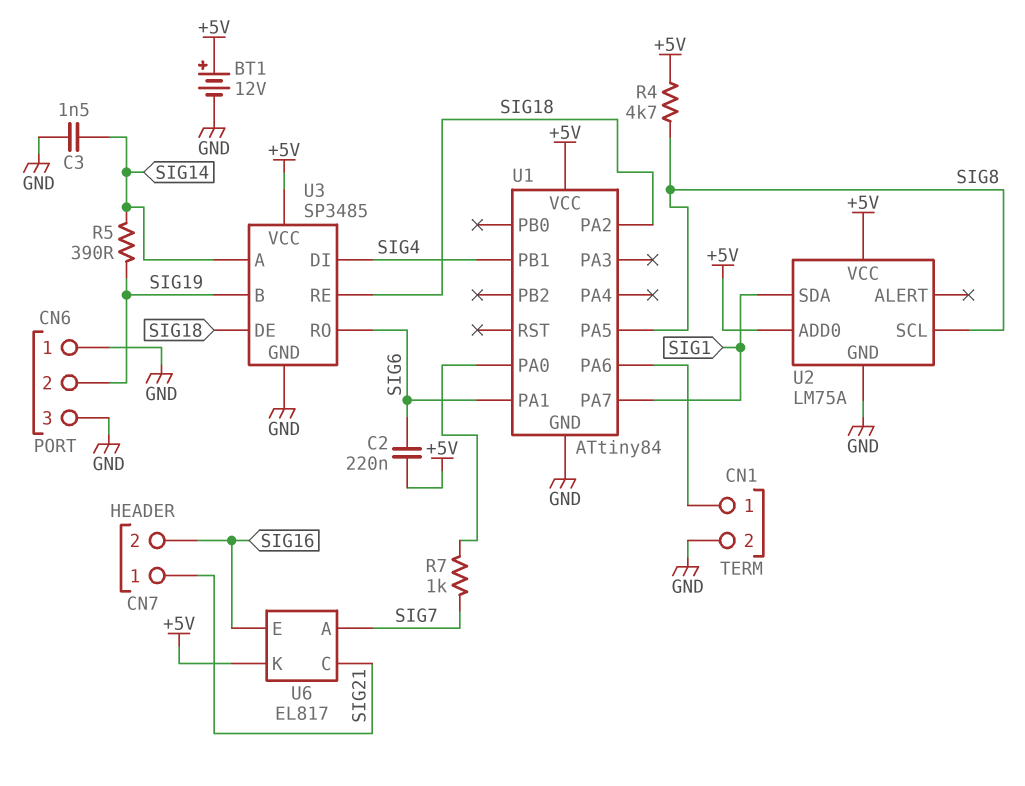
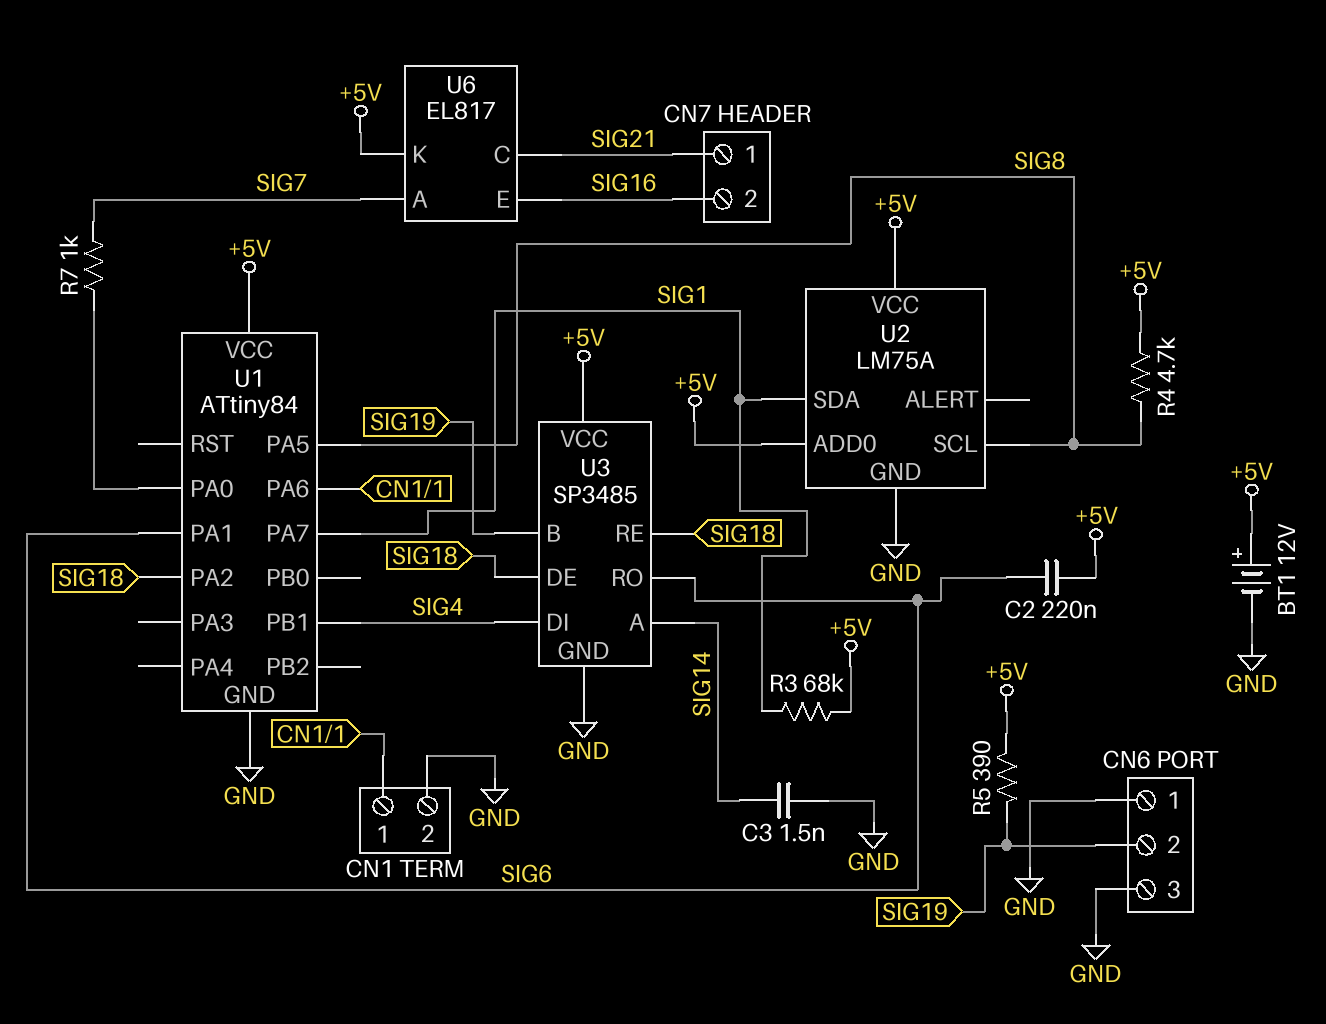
R3: none -> 68k (+5V, SIG1)
R5: 390 (SIG14, SIG19) -> 390 (+5V, SIG19)

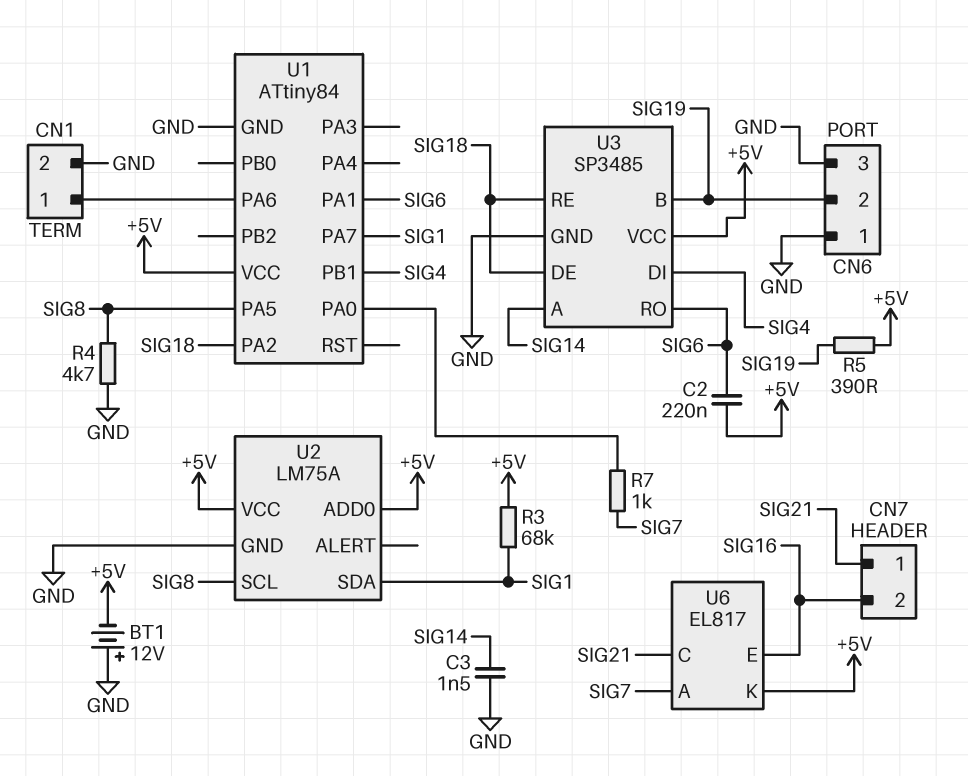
BT1: 12V (plus +5V, minus GND) -> 12V (plus GND, minus +5V)
R4: 4.7k (+5V, SIG8) -> 4.7k (GND, SIG8)

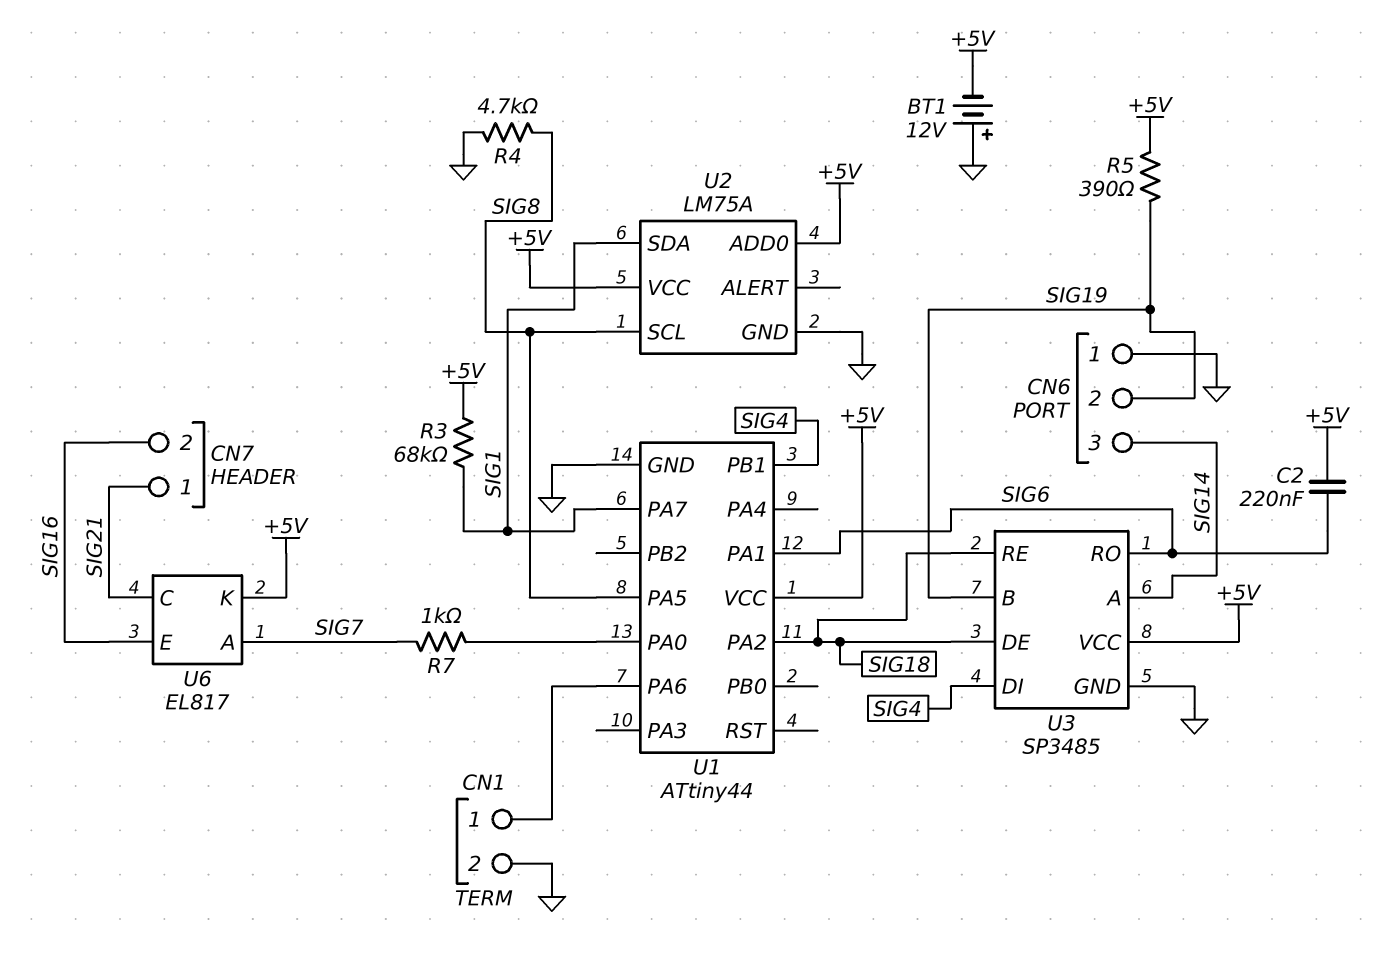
C3: 1.5nF (GND, SIG14) -> none
CN6 pin 3: GND -> SIG14
U1: ATtiny84 -> ATtiny44

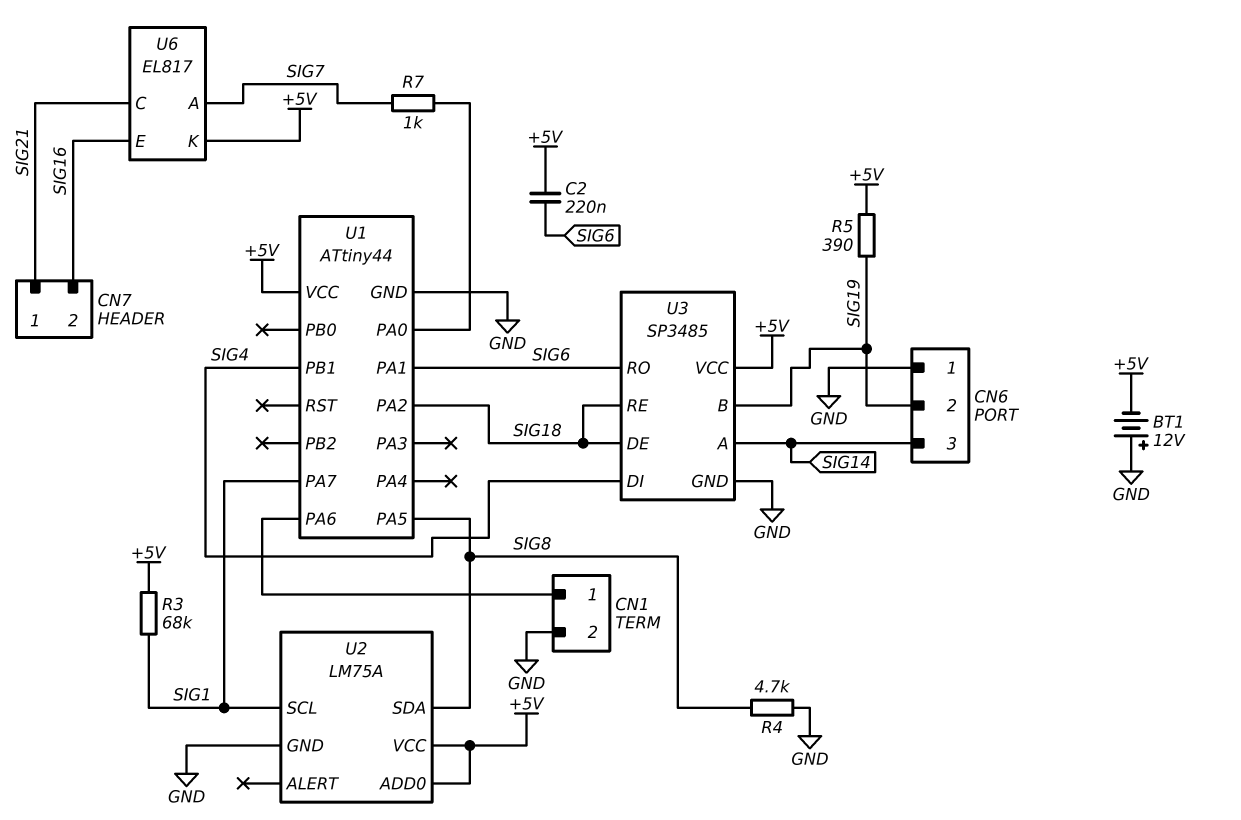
U2 pin SCL: SIG8 -> SIG1
U2 pin SDA: SIG1 -> SIG8

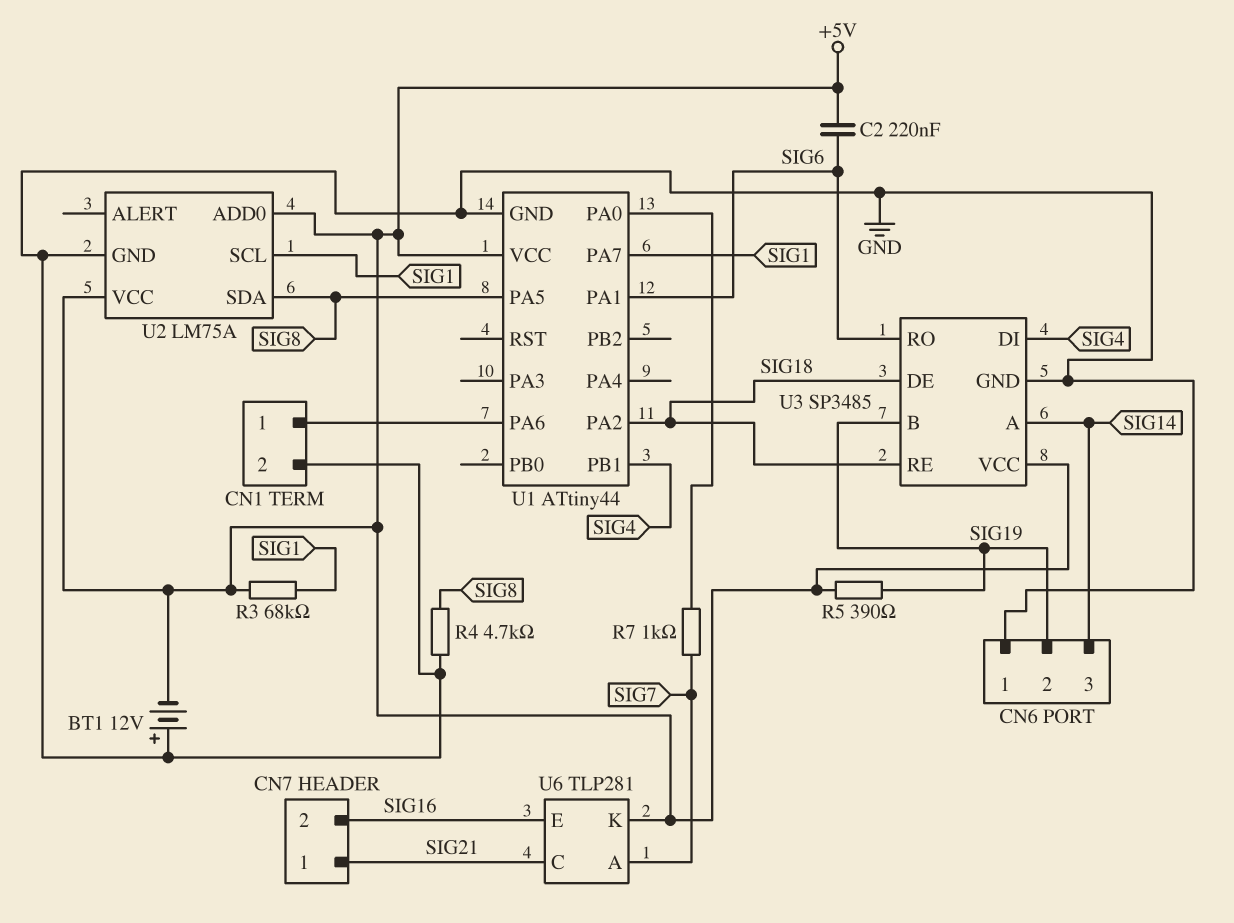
U6: EL817 -> TLP281

